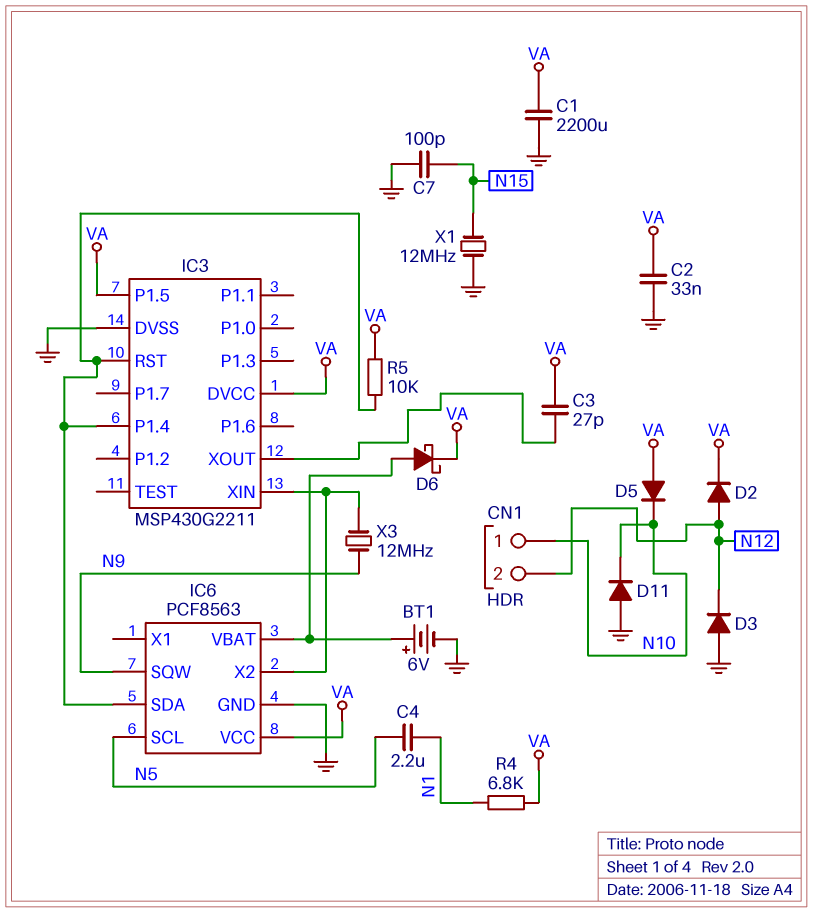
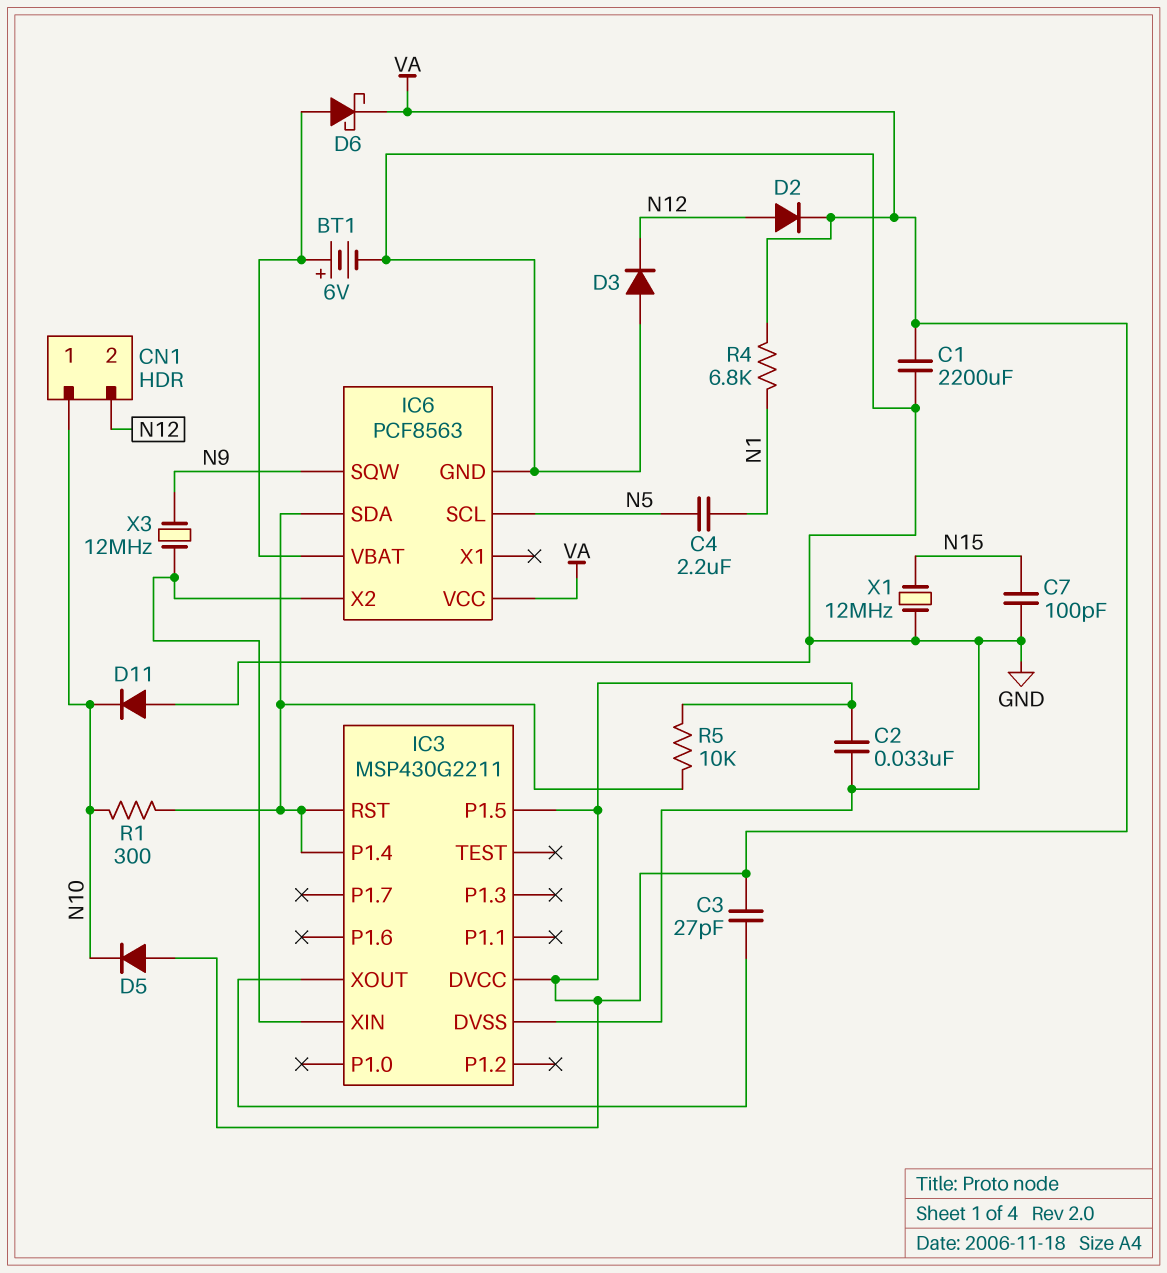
R1: none -> 300 (IC3/P1.4, N10)

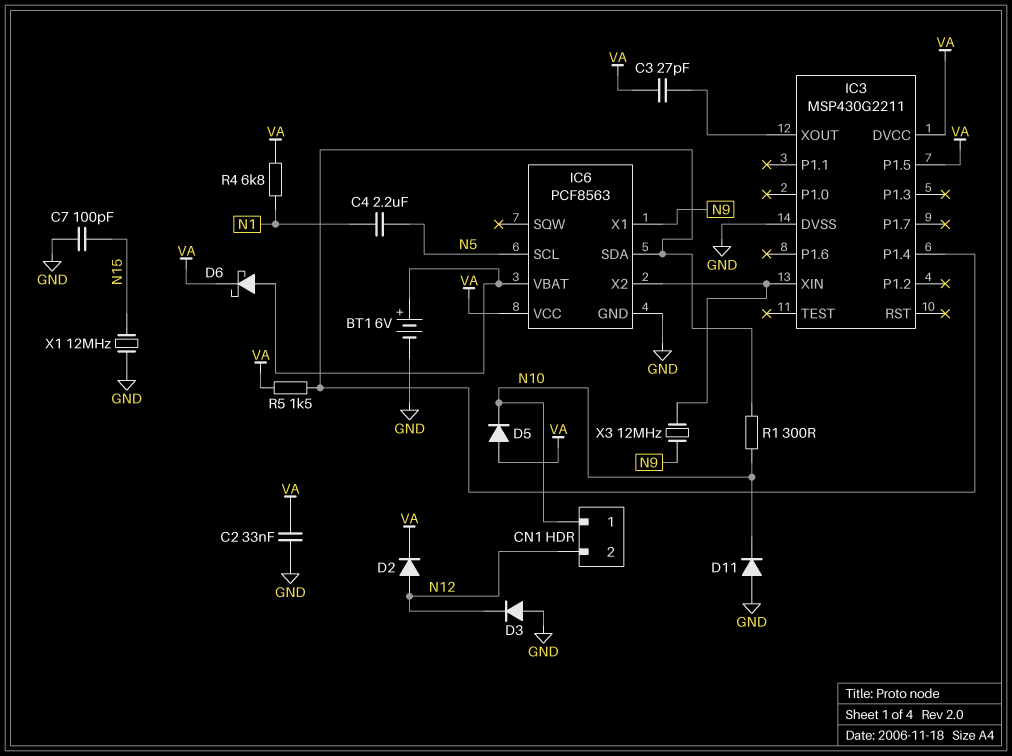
C1: 2200uF (GND, VA) -> none
IC3 pin RST: IC3/P1.4 -> none
IC6 pin SQW: N9 -> none
IC6 pin X1: none -> N9
R5: 10k (IC3/P1.4, VA) -> 1.5k (IC3/P1.4, VA)

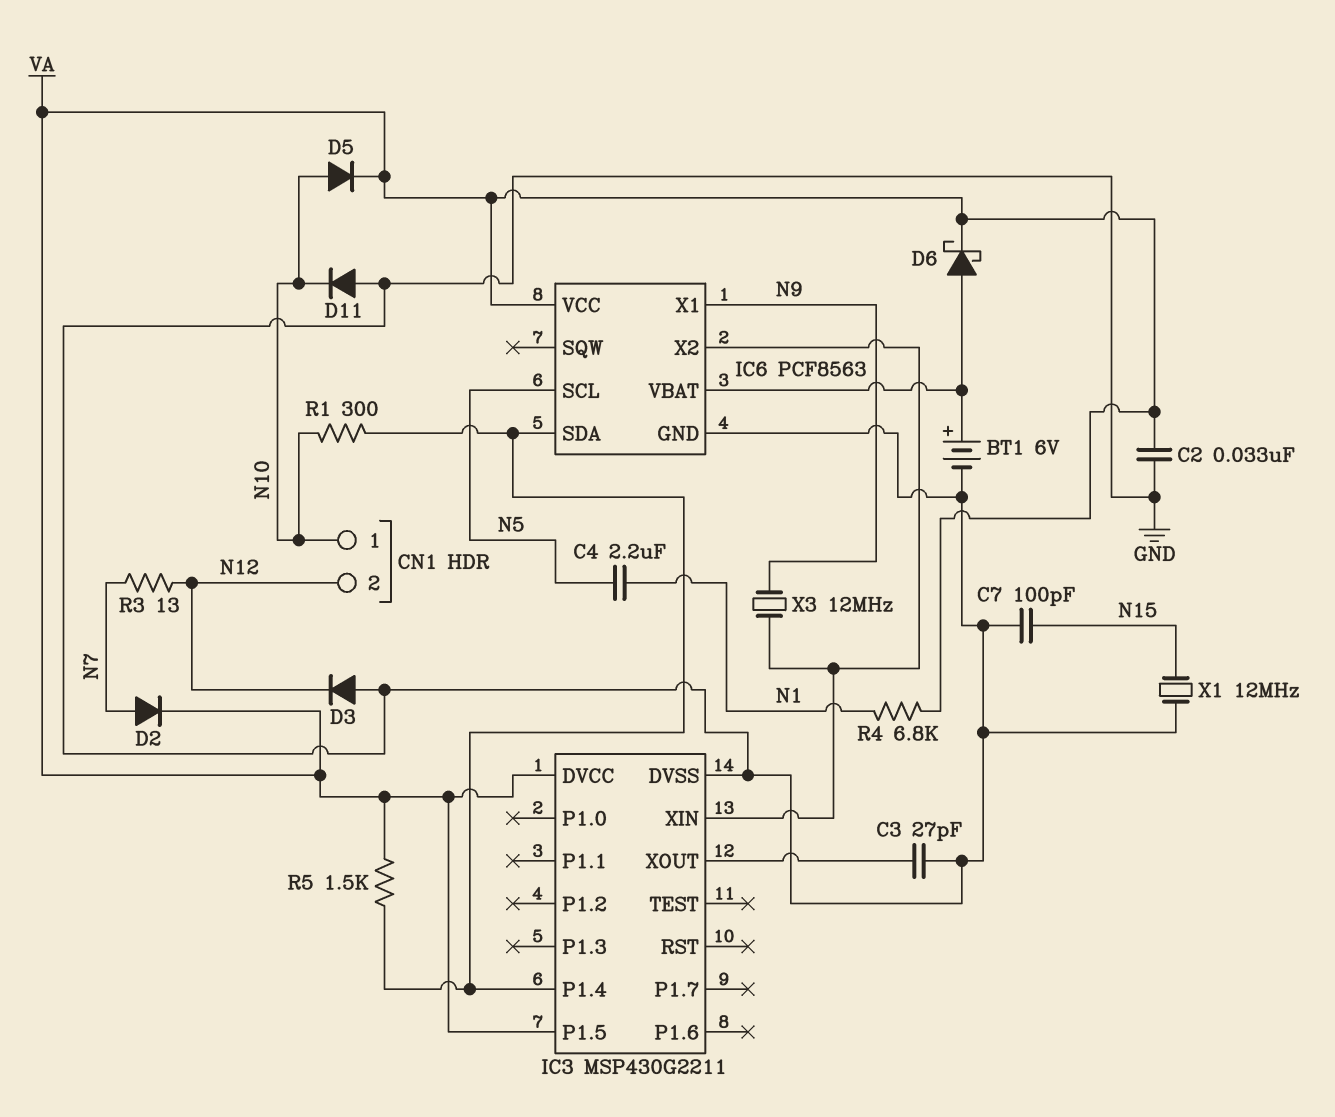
C3: 27pF (IC3/XOUT, VA) -> 27pF (GND, IC3/XOUT)
D2: diode (A N12, K VA) -> diode (A N7, K VA)
D5: diode (A VA, K N10) -> diode (A N10, K VA)
R3: none -> 13 (N7, N12)

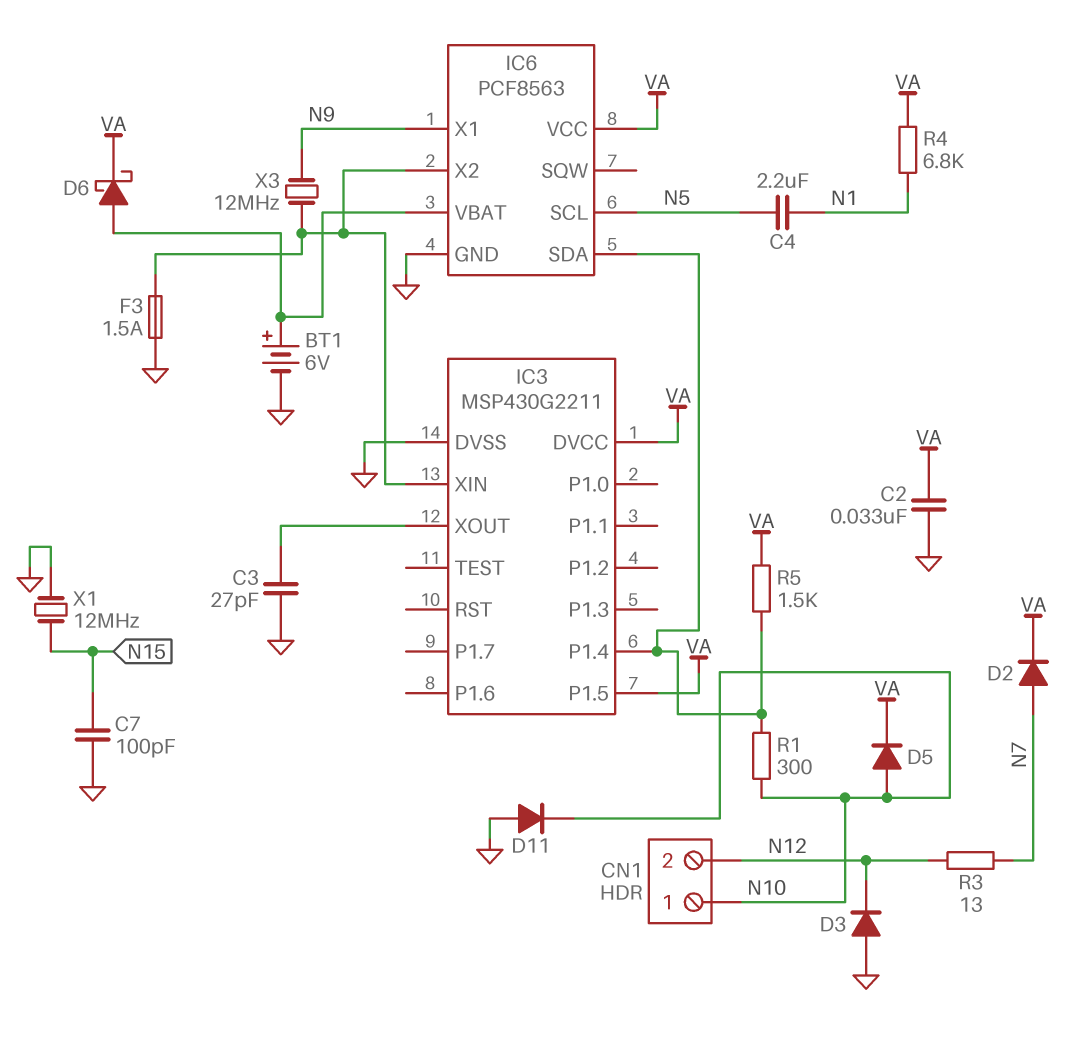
F3: none -> 1.5A (GND, IC3/XIN)

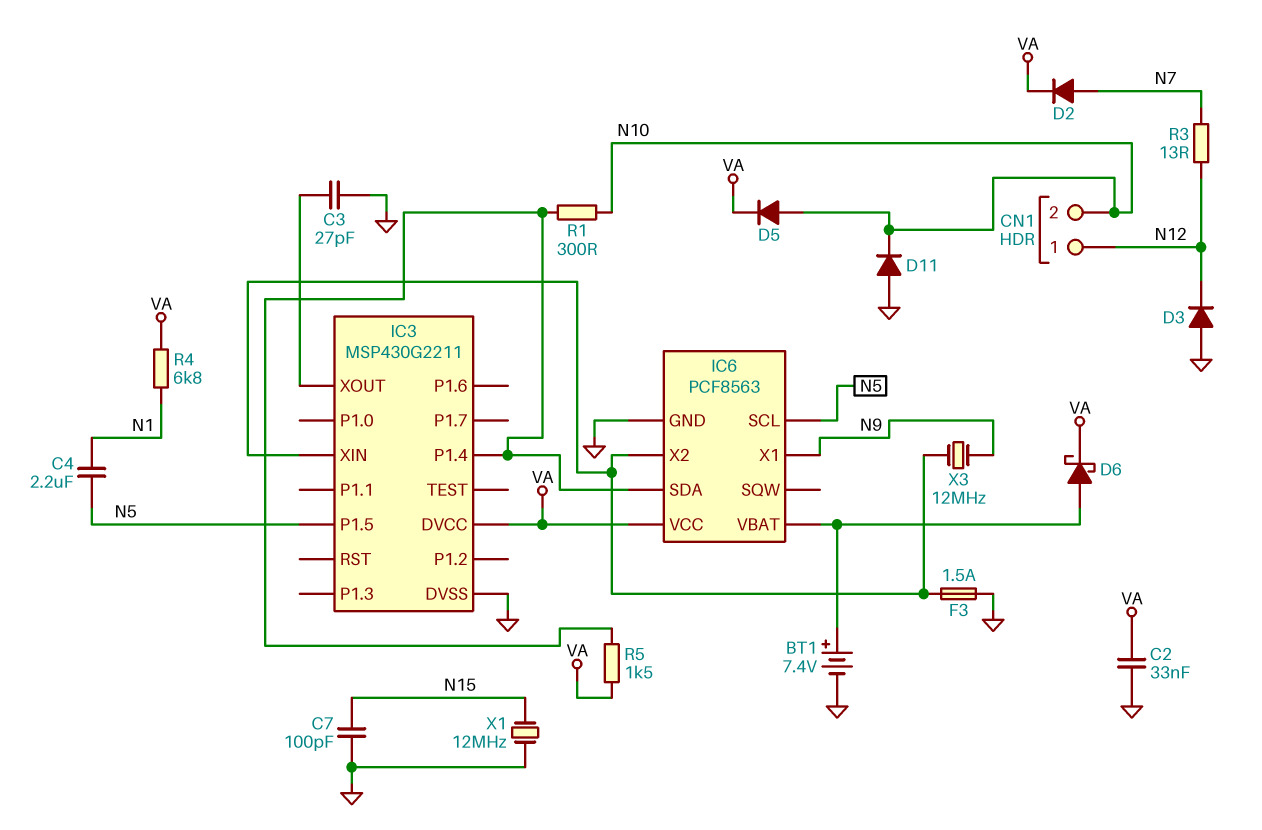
BT1: 6V (plus IC6/VBAT, minus GND) -> 7.4V (plus IC6/VBAT, minus GND)
CN1 pin 1: N10 -> N12
CN1 pin 2: N12 -> N10
IC3 pin P1.5: VA -> N5

